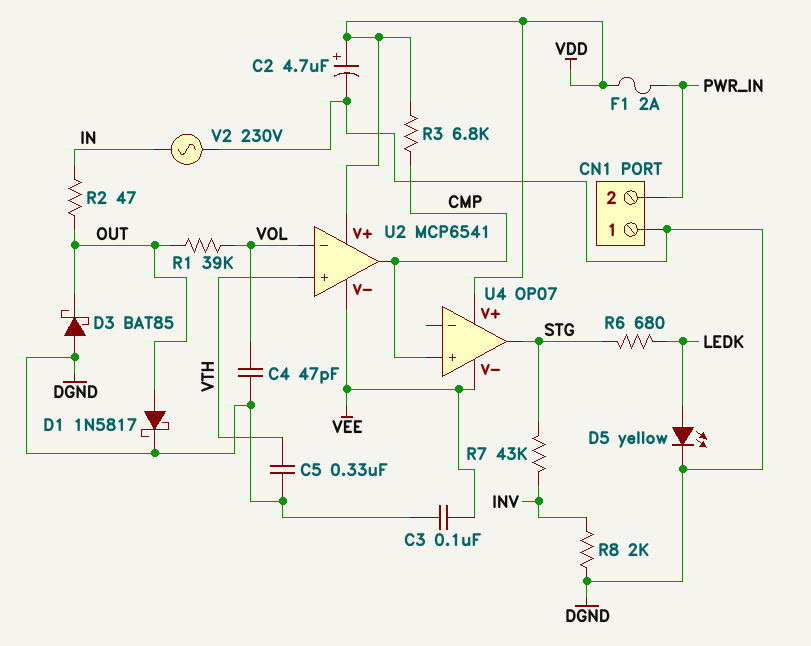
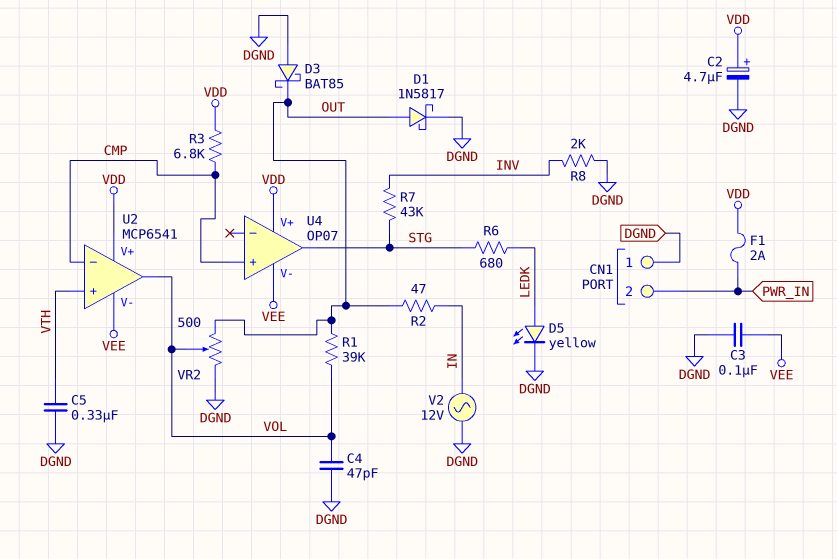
U2 pin in-: VOL -> CMP
U2 pin out: CMP -> VOL
V2: AC 230V (DGND, IN) -> AC 12V (DGND, IN)
VR2: none -> 500 (DGND, OUT, wiper VOL)

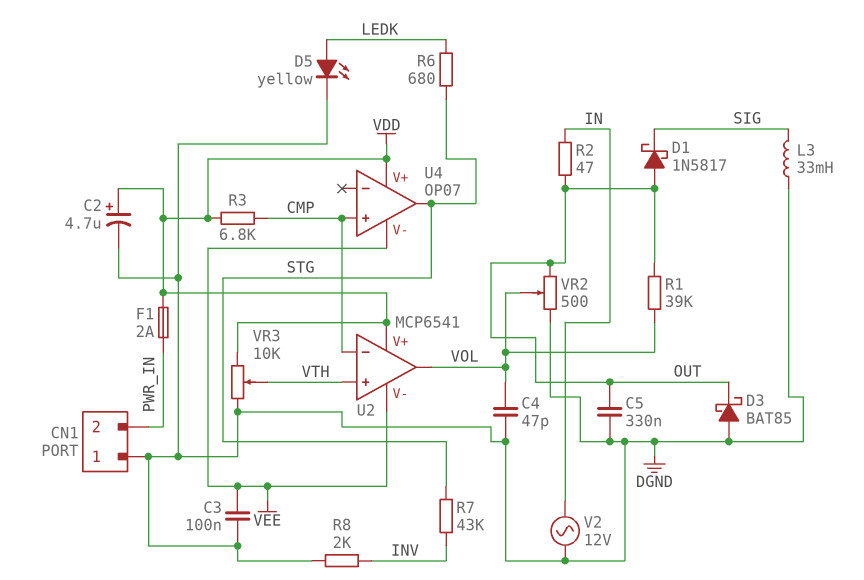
C5: 330nF (DGND, VTH) -> 330nF (DGND, OUT)
D1: schottky 1N5817 (A OUT, K DGND) -> schottky 1N5817 (A OUT, K SIG)
L3: none -> 33mH (DGND, SIG)
VR3: none -> 10k (DGND, VDD, wiper VTH)

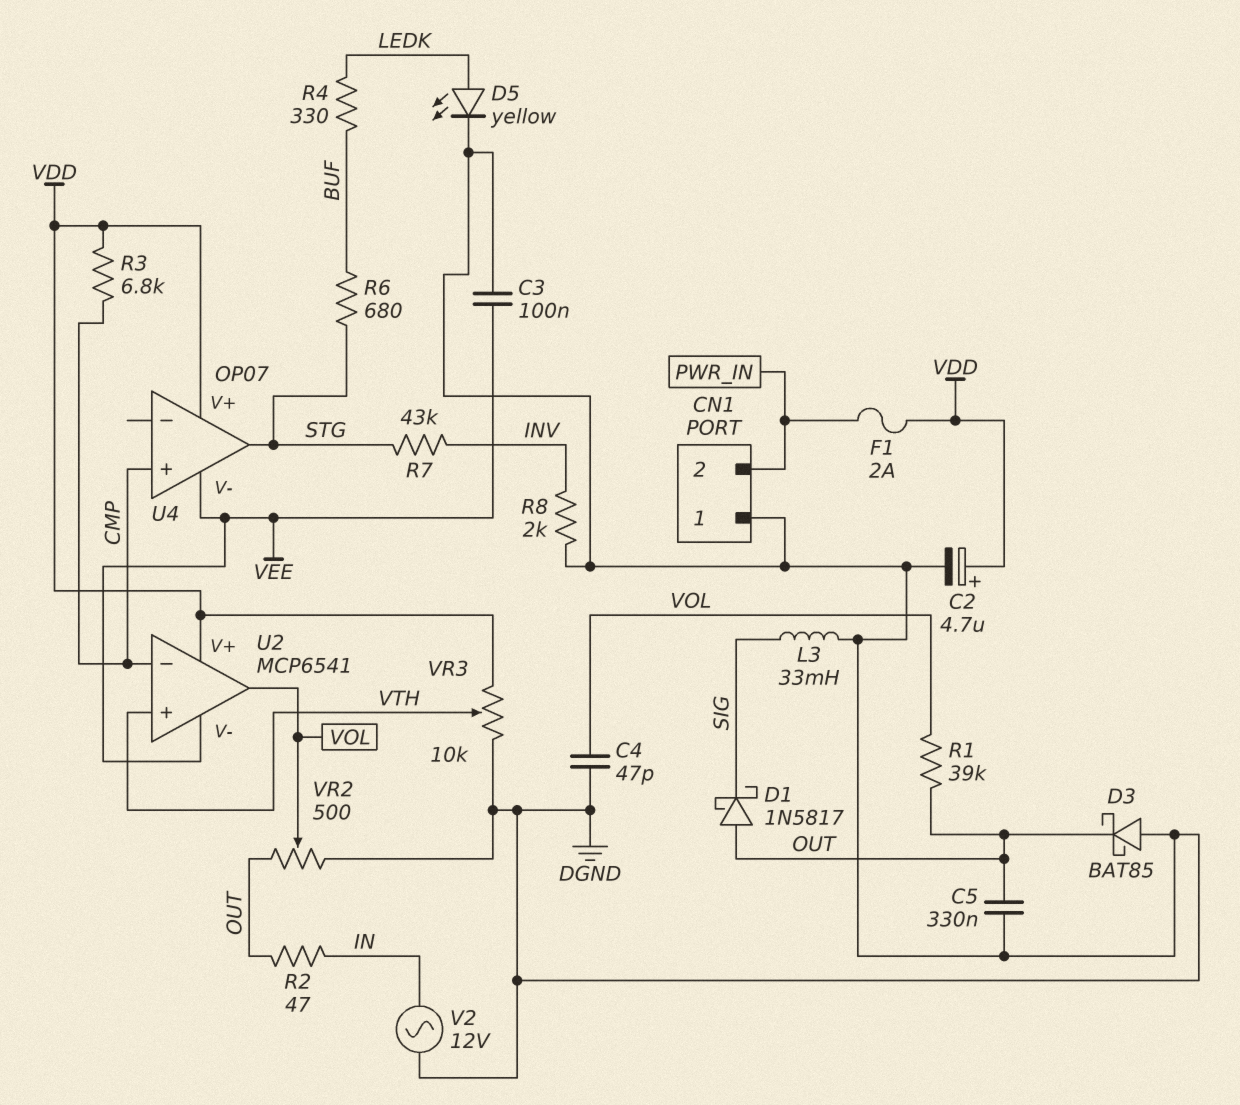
R4: none -> 330 (BUF, LEDK)
R6: 680 (LEDK, STG) -> 680 (BUF, STG)

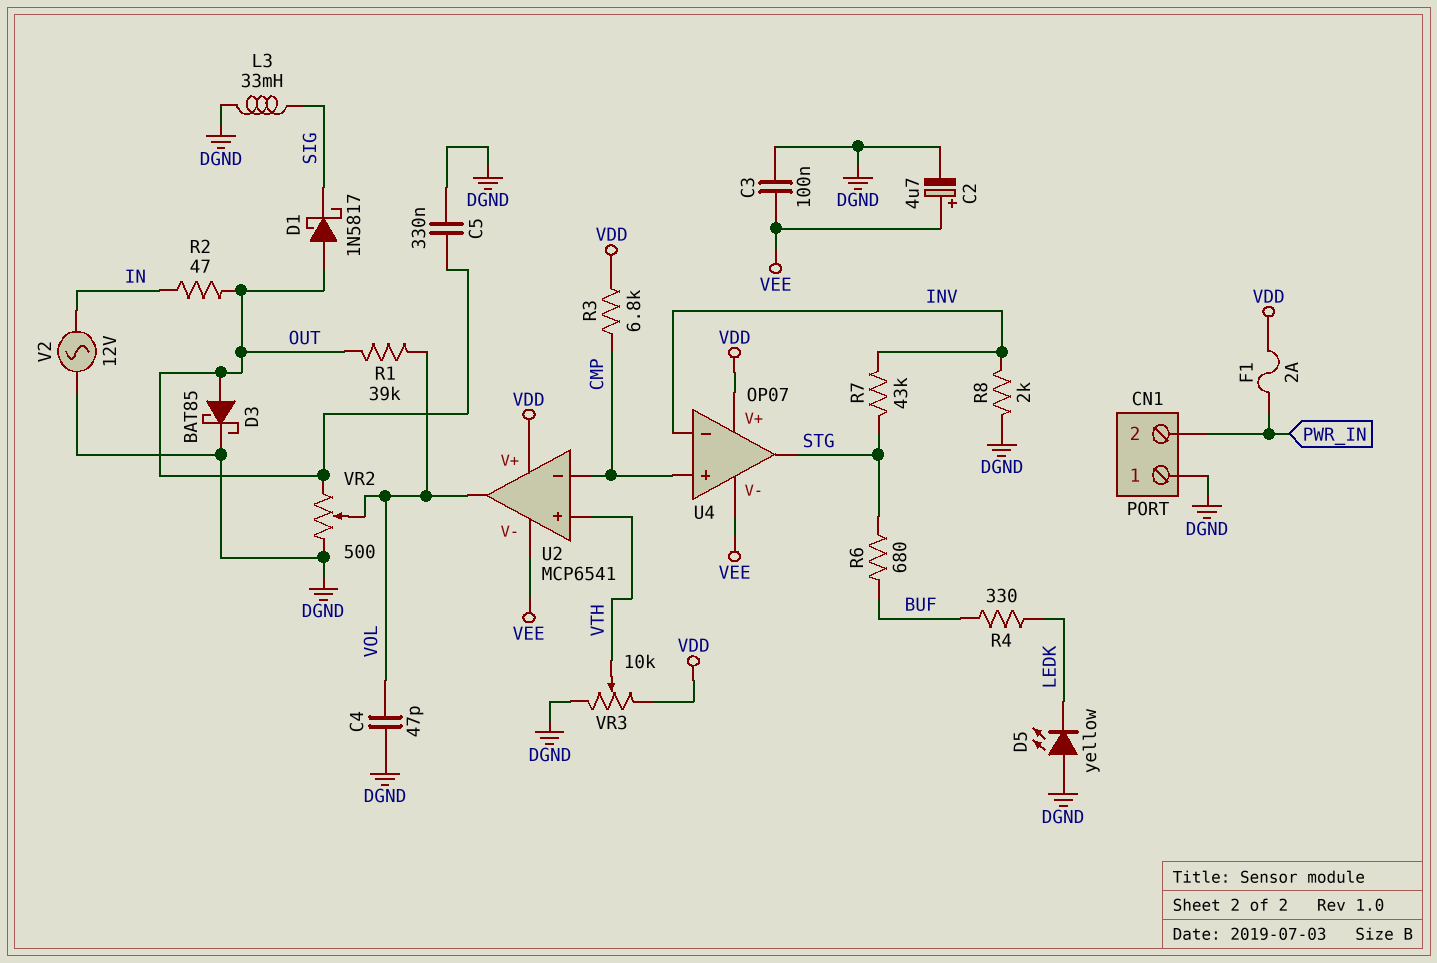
C2: 4.7uF (plus VDD, minus DGND) -> 4.7uF (plus VEE, minus DGND)
D3: schottky BAT85 (A DGND, K OUT) -> schottky BAT85 (A OUT, K DGND)
D5: LED yellow (A LEDK, K DGND) -> LED yellow (A DGND, K LEDK)
U4 pin in-: none -> INV

